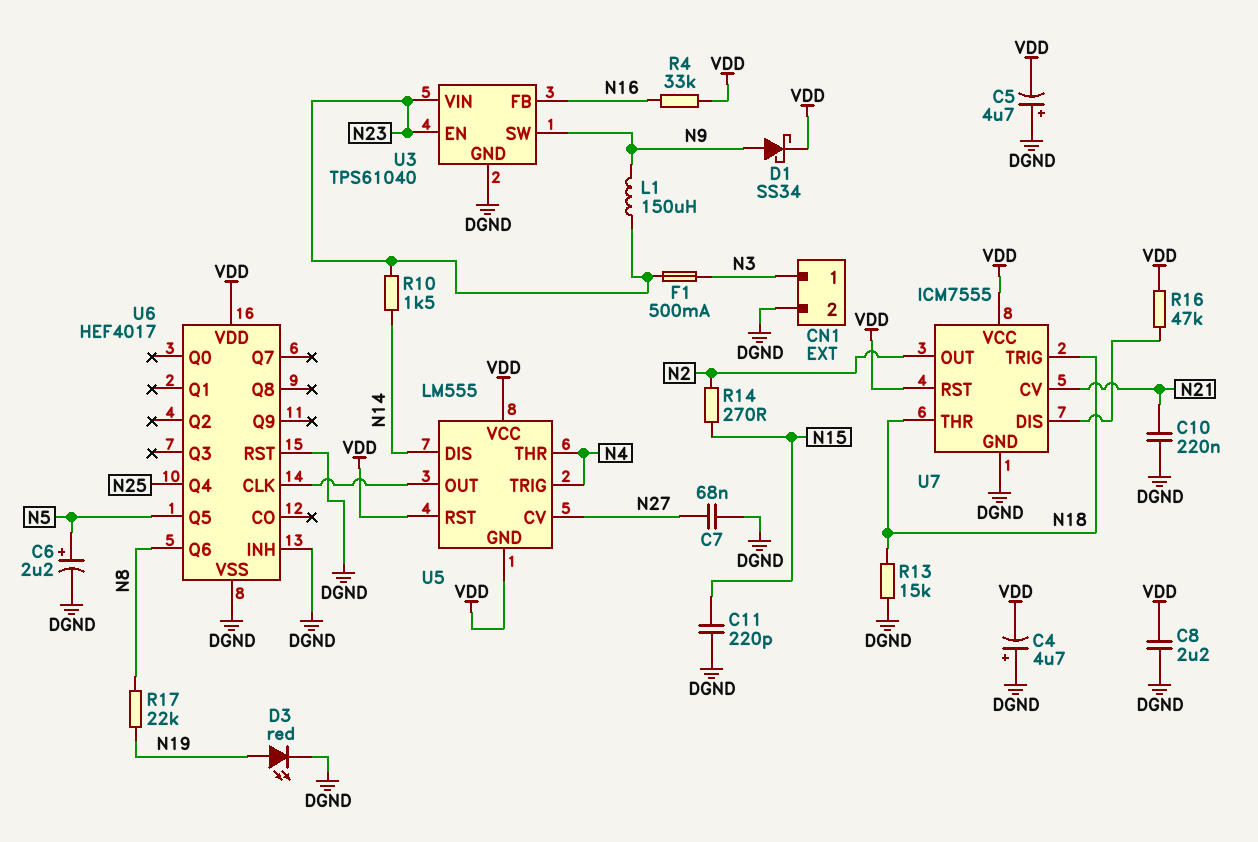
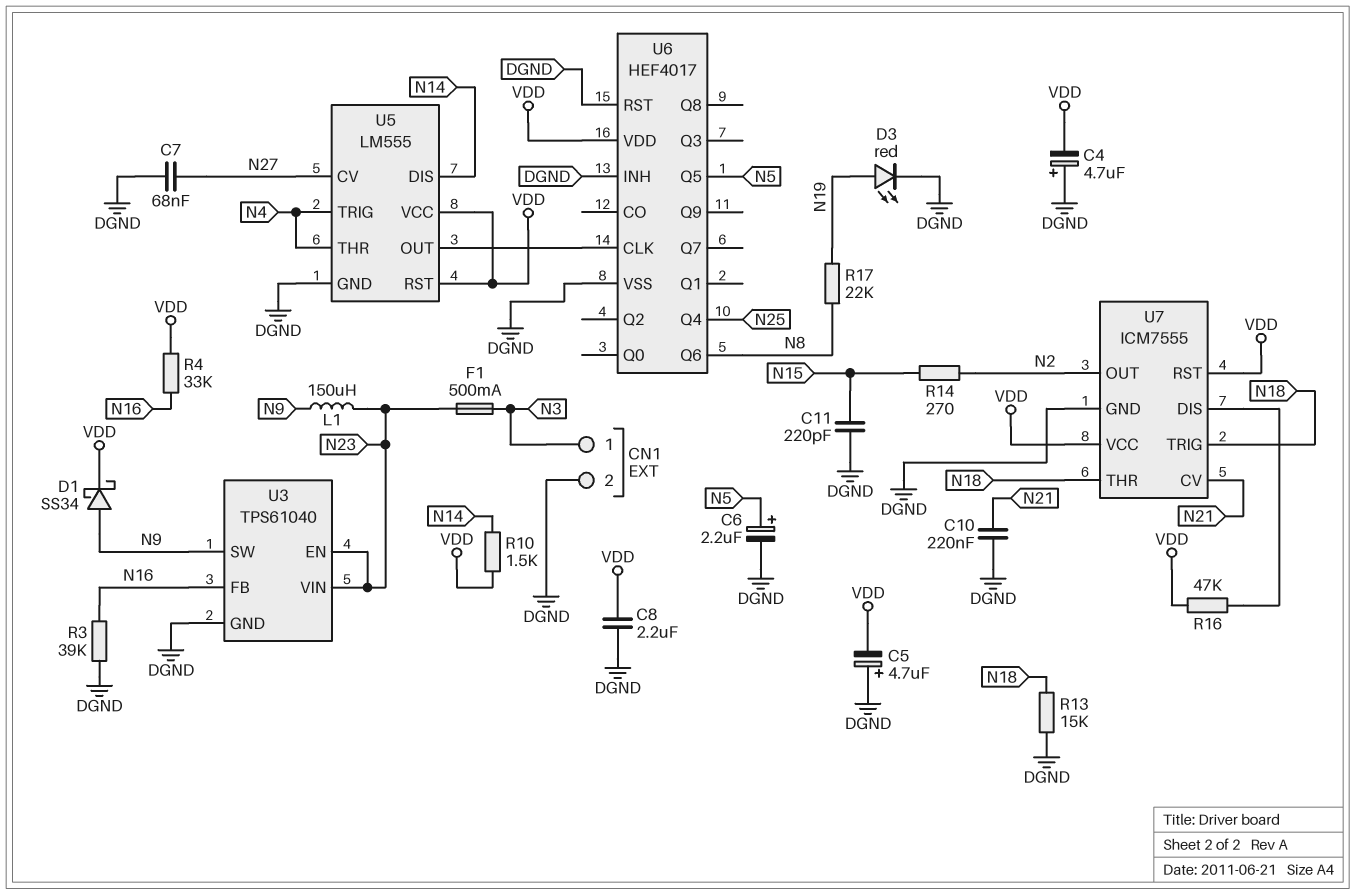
R3: none -> 39k (DGND, N16)
R10: 1.5k (N14, N23) -> 1.5k (N14, VDD)
U5 pin GND: VDD -> DGND

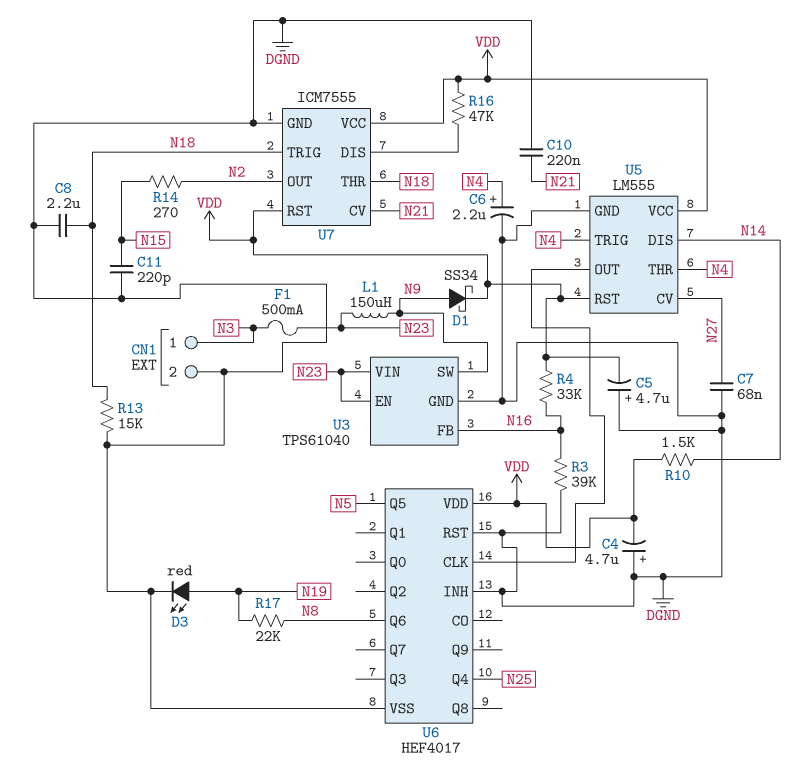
C6: 2.2uF (plus N5, minus DGND) -> 2.2uF (plus N4, minus DGND)
C8: 2.2uF (DGND, VDD) -> 2.2uF (DGND, N18)

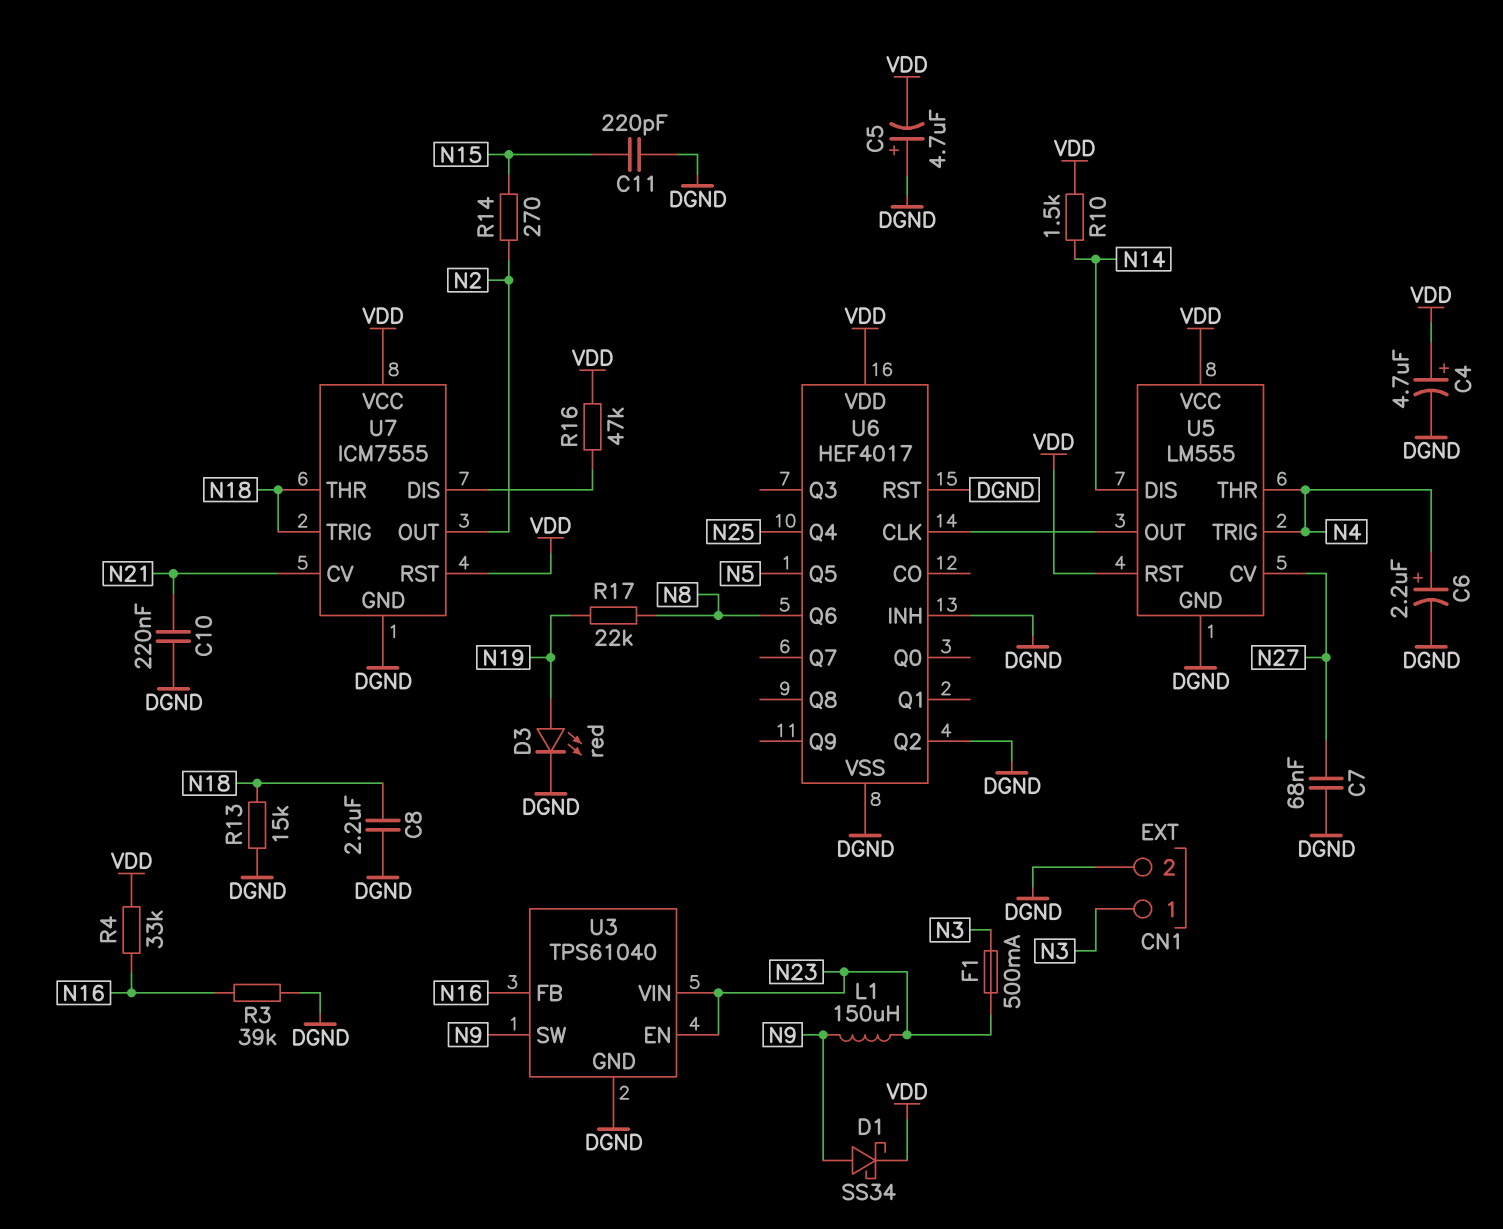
C4: 4.7uF (plus DGND, minus VDD) -> 4.7uF (plus VDD, minus DGND)
U6 pin Q2: none -> DGND

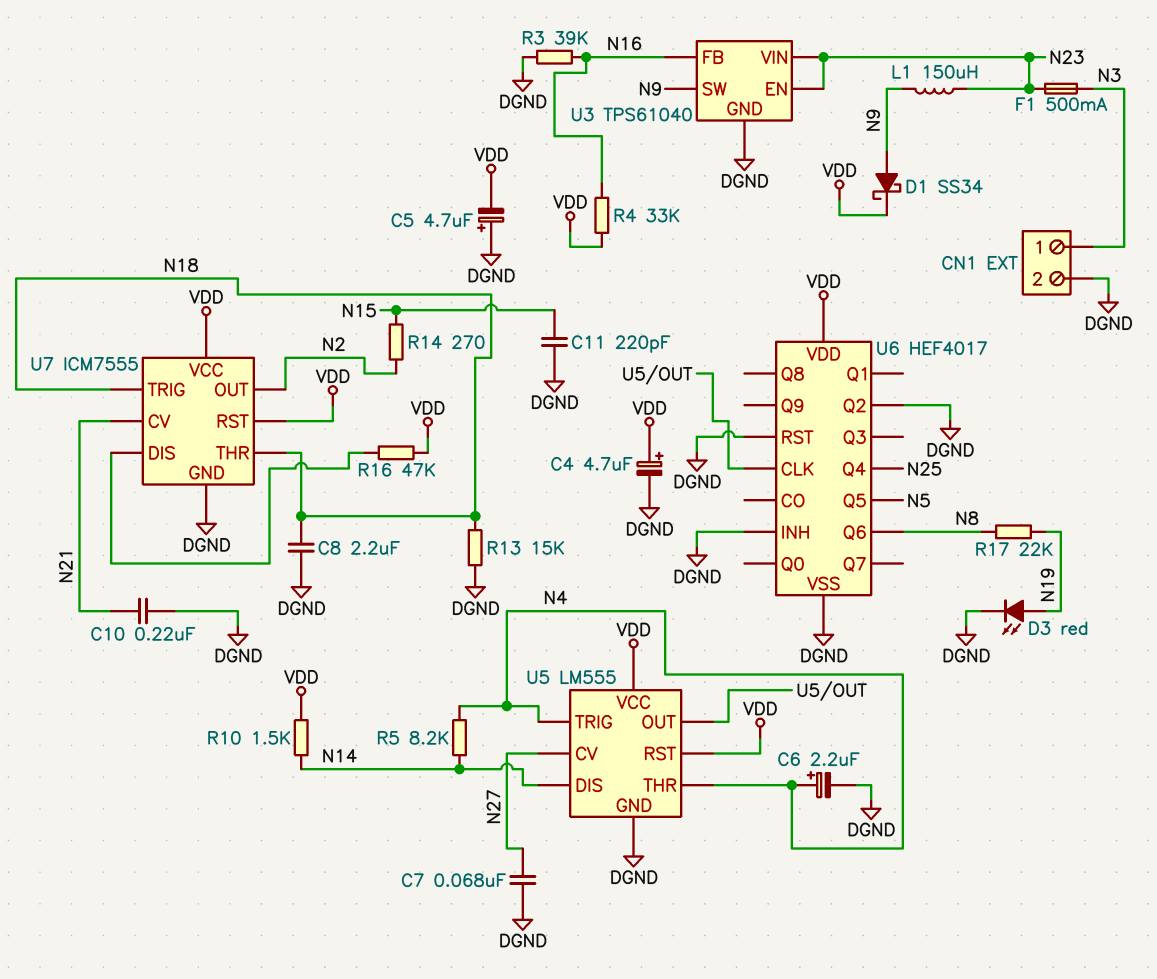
R5: none -> 8.2k (N4, N14)

